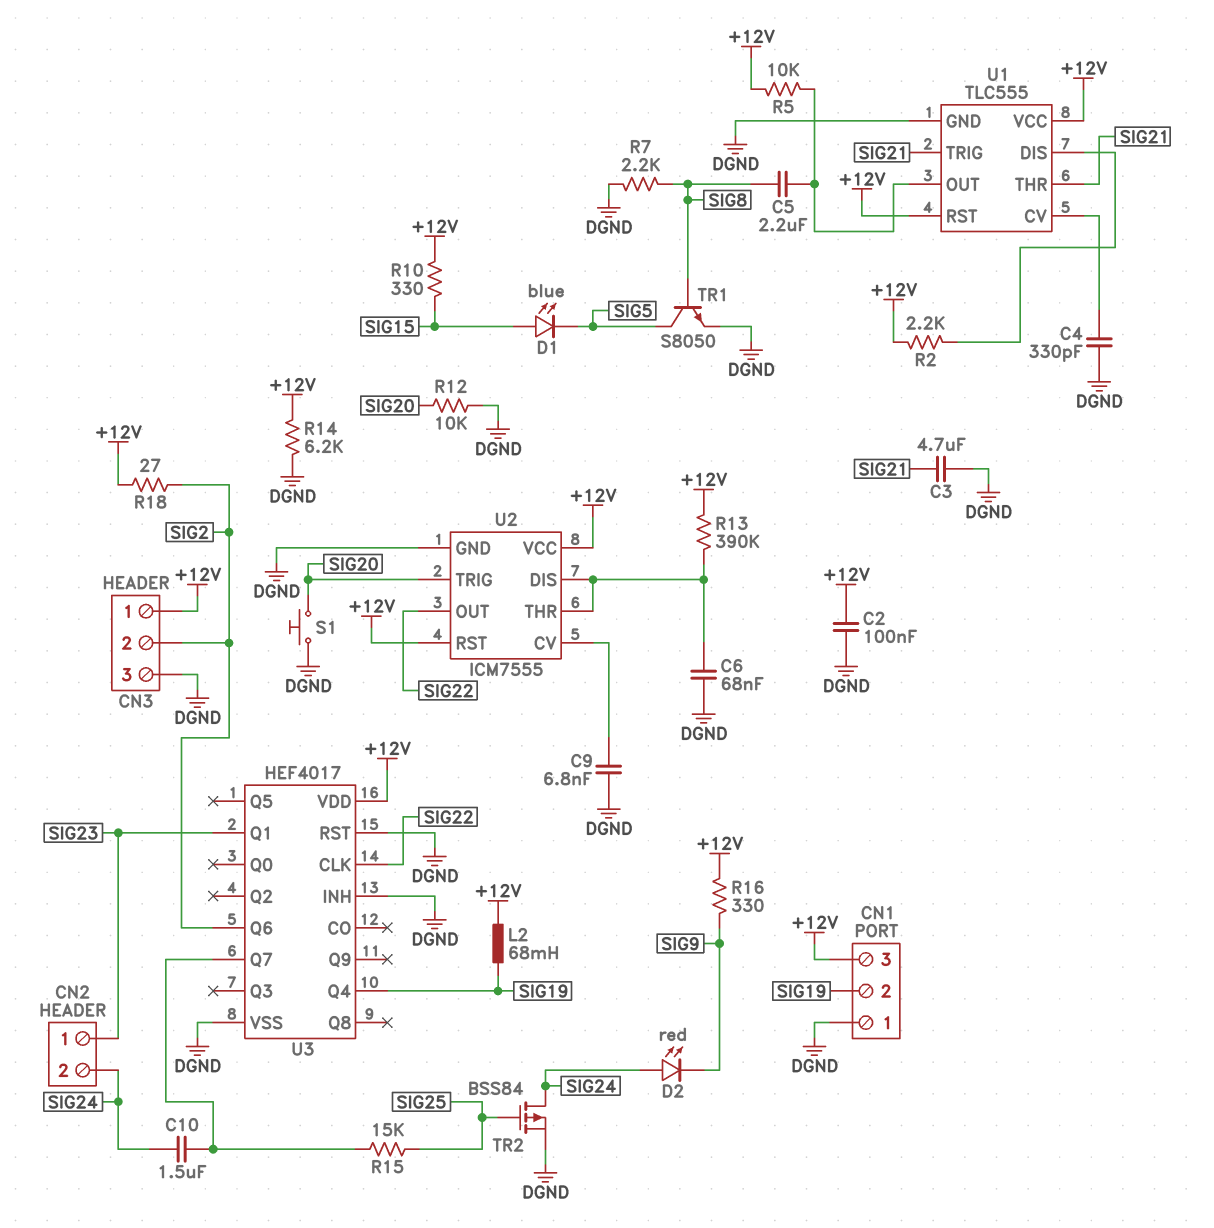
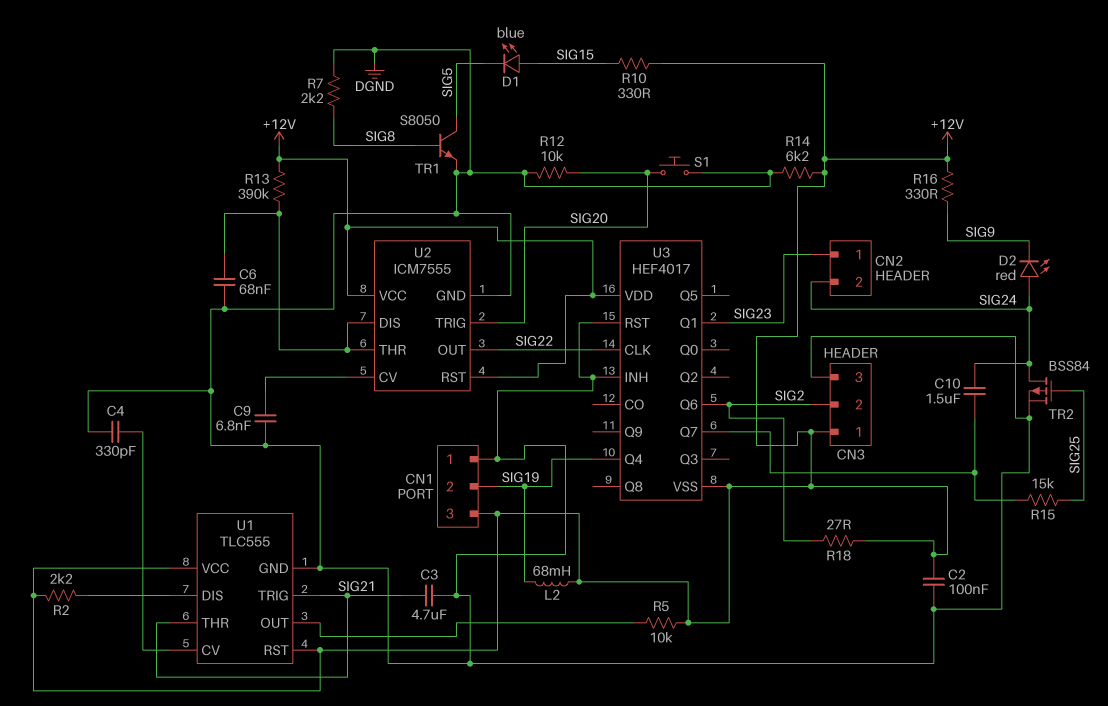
C5: 2.2uF (SIG8, U1/OUT) -> none
U3 pin VSS: DGND -> +12V

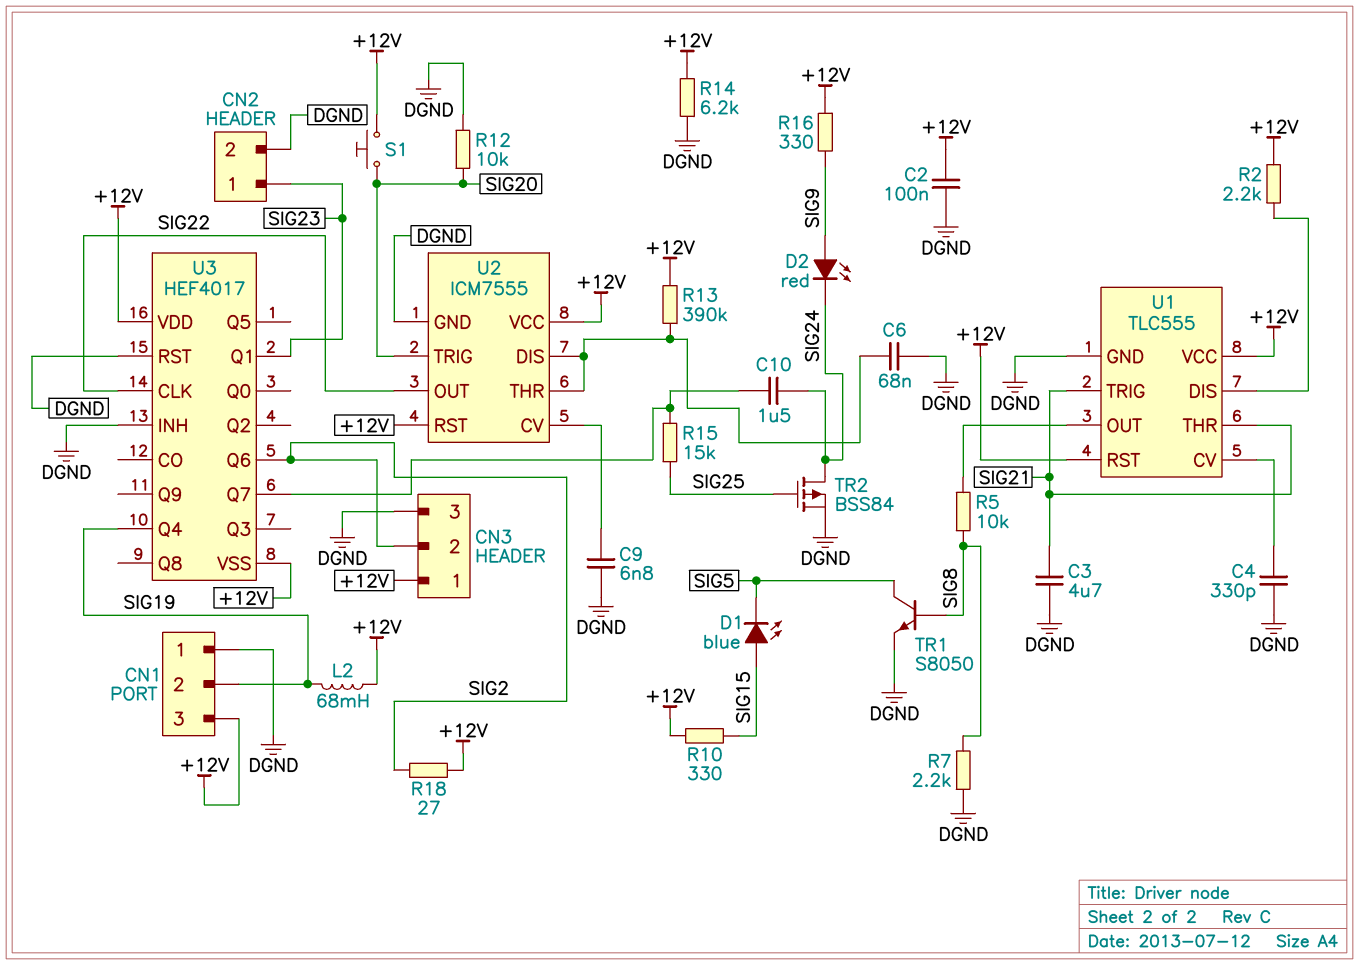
CN2 pin 2: SIG24 -> DGND
D2: LED red (A SIG24, K SIG9) -> LED red (A SIG9, K SIG24)
R5: 10k (+12V, U1/OUT) -> 10k (SIG8, U1/OUT)
S1: button (DGND, SIG20) -> button (+12V, SIG20)

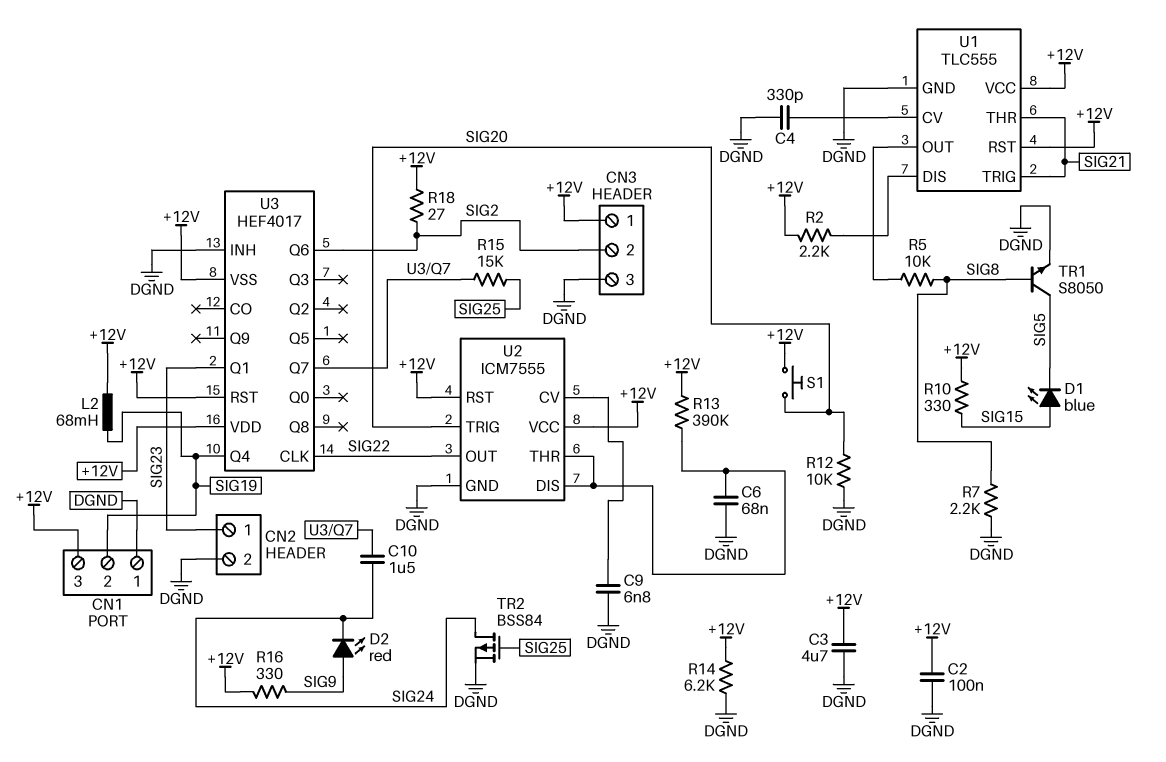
C3: 4.7uF (DGND, SIG21) -> 4.7uF (+12V, DGND)
U3 pin RST: DGND -> +12V

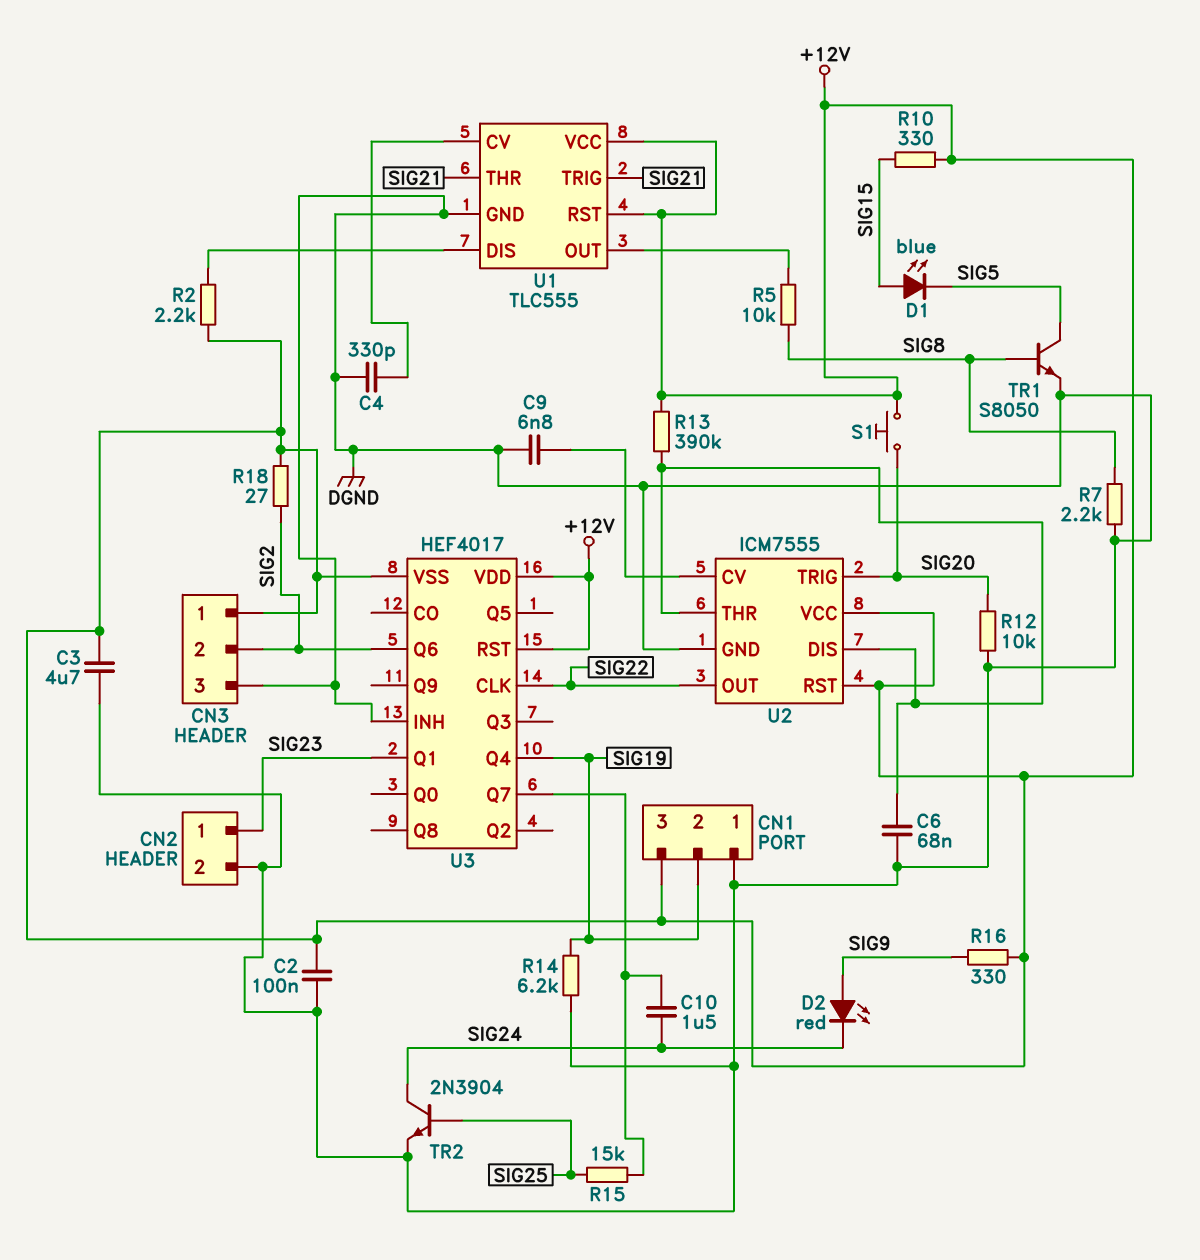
L2: 68mH (+12V, SIG19) -> none
R14: 6.2k (+12V, DGND) -> 6.2k (DGND, SIG19)
TR2: PMOS BSS84 (G SIG25, D SIG24, S DGND) -> NPN 2N3904 (B SIG25, C SIG24, E DGND)

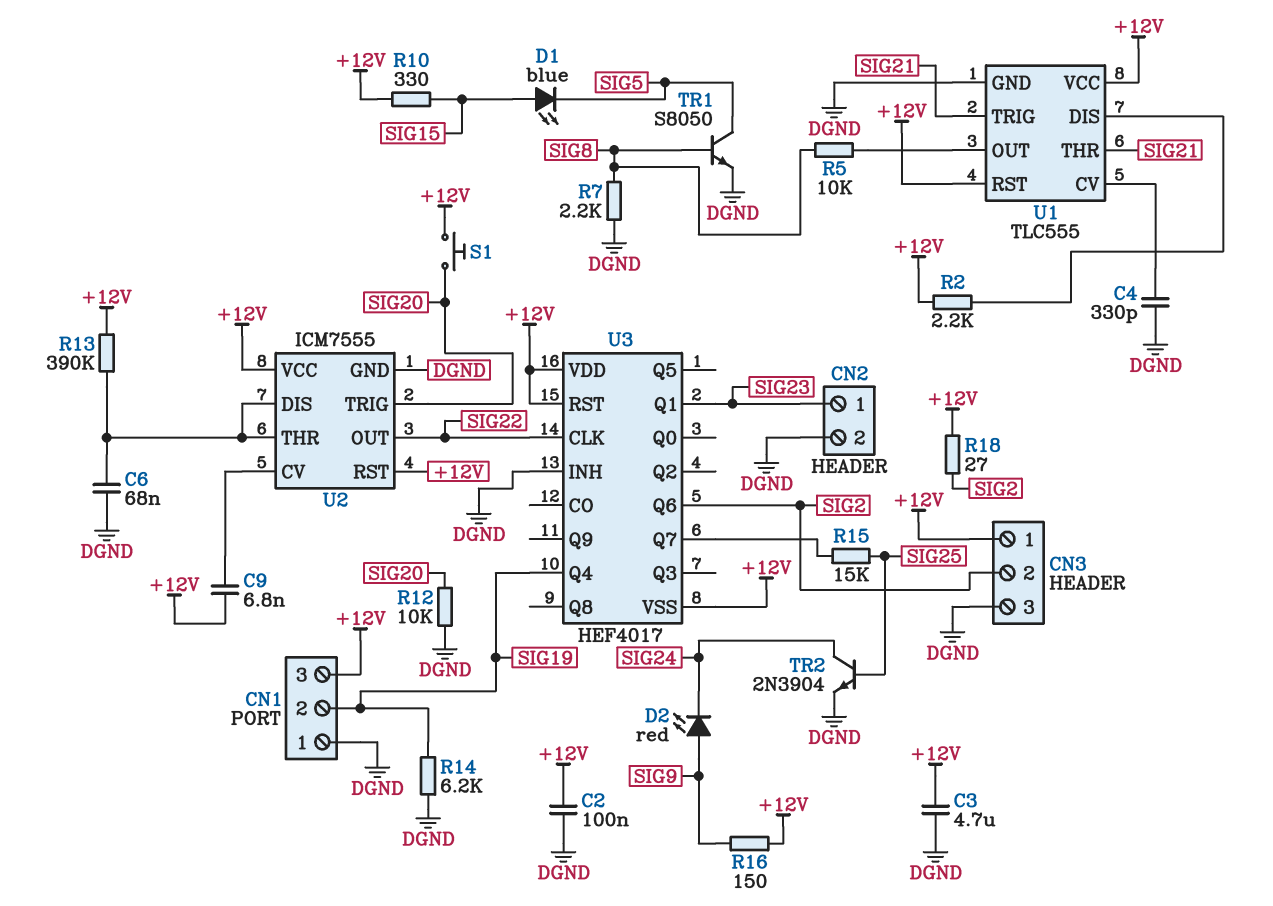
C9: 6.8nF (DGND, U2/CV) -> 6.8nF (+12V, U2/CV)
C10: 1.5uF (SIG24, U3/Q7) -> none
R16: 330 (+12V, SIG9) -> 150 (+12V, SIG9)

